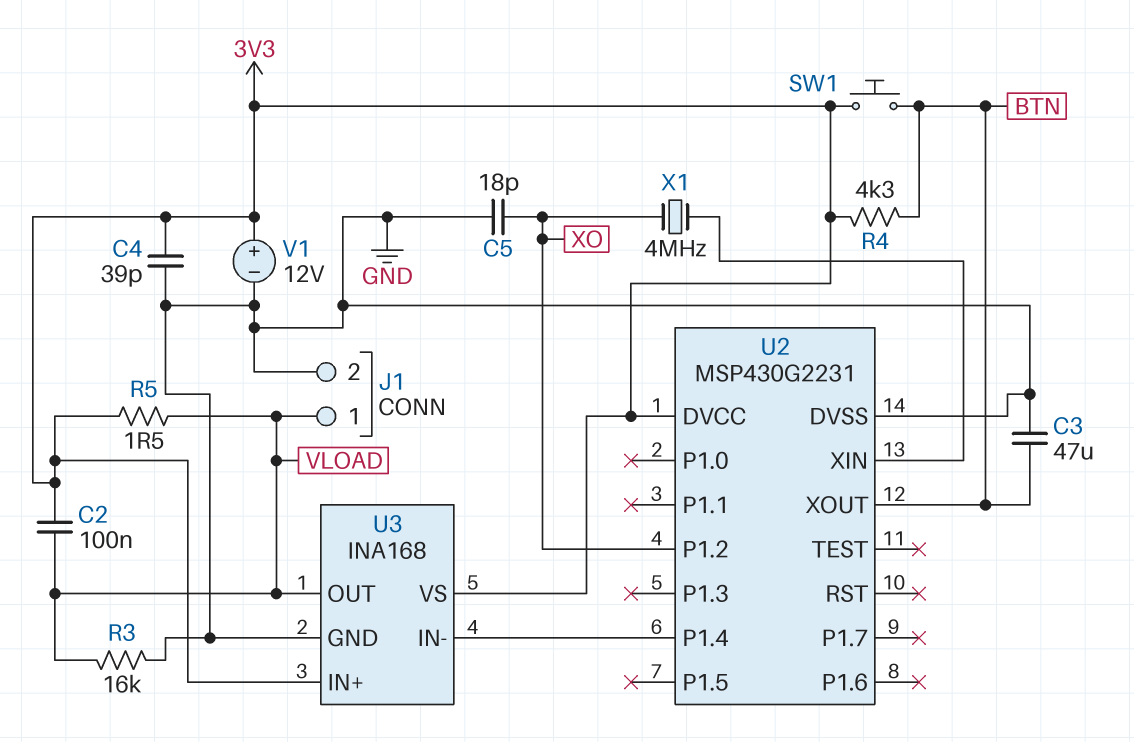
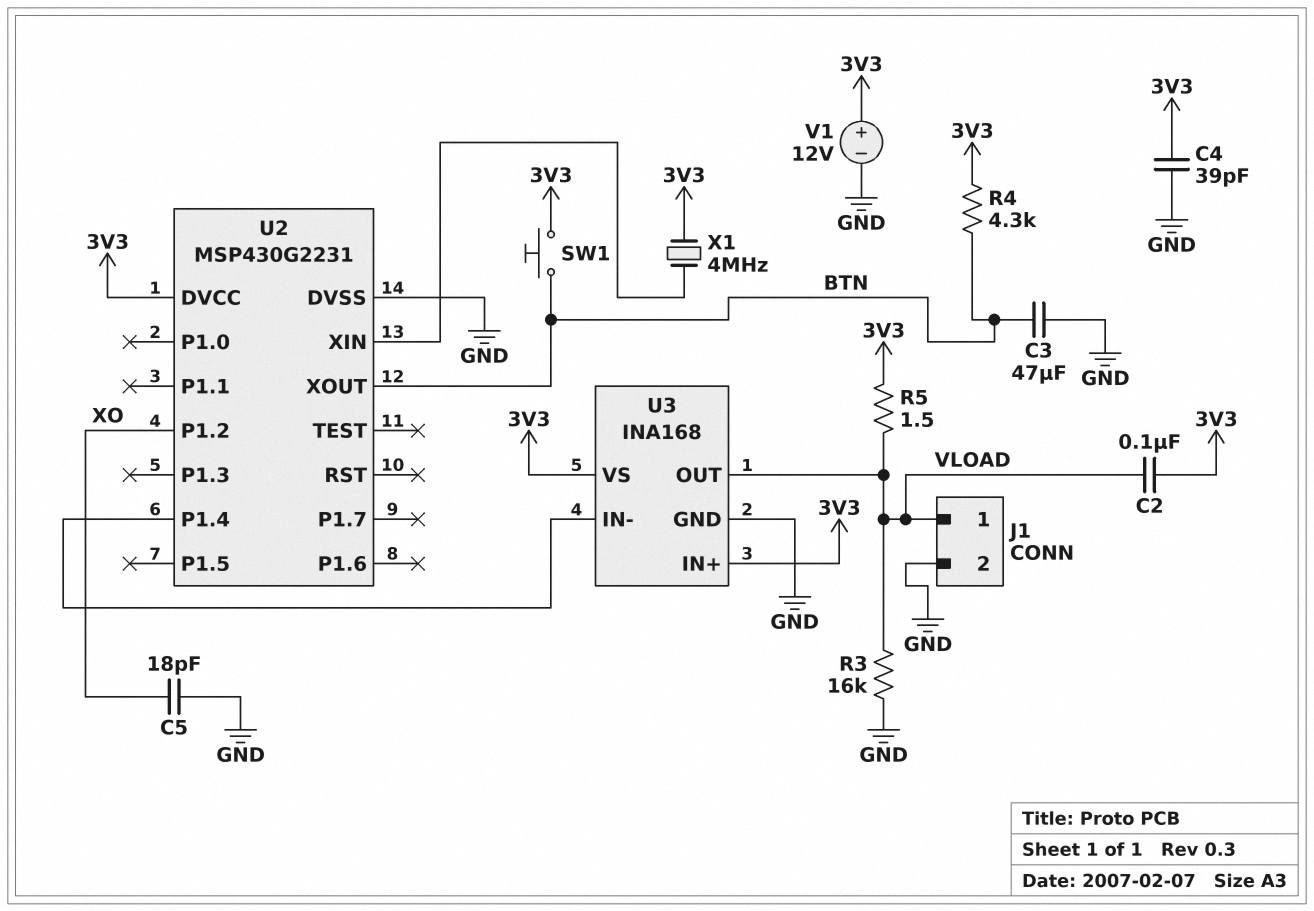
X1: 4MHz (U2/XIN, XO) -> 4MHz (3V3, U2/XIN)

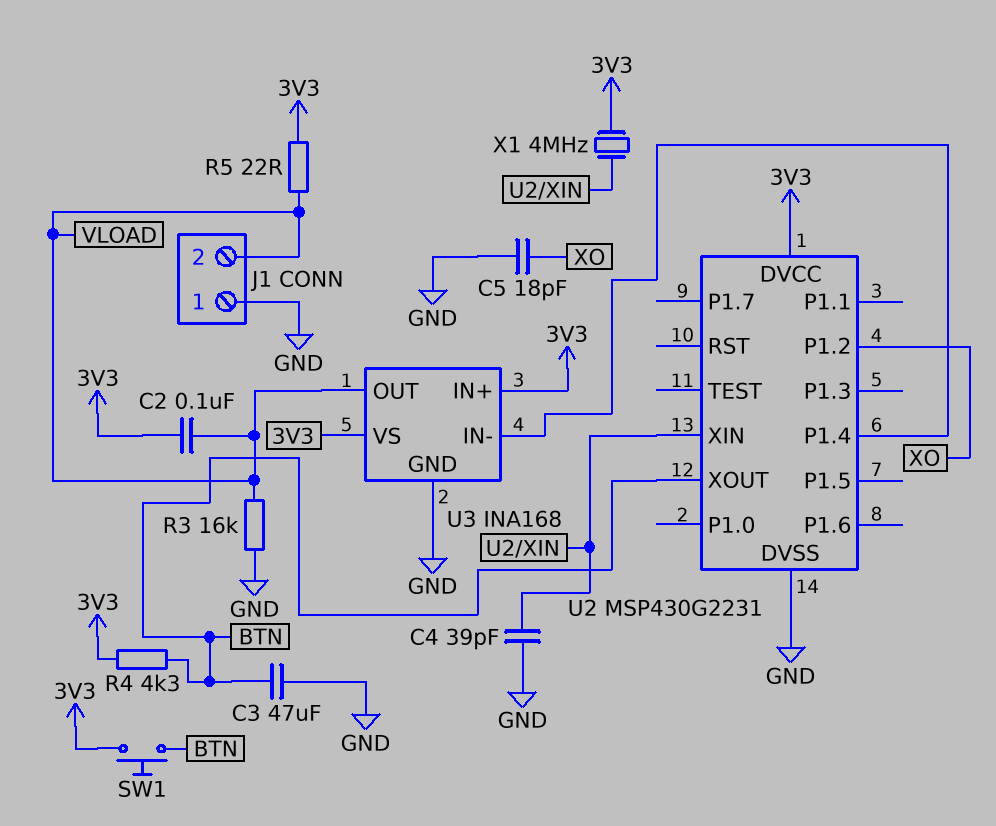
C4: 39pF (3V3, GND) -> 39pF (GND, U2/XIN)
J1 pin 1: VLOAD -> GND
J1 pin 2: GND -> VLOAD
R5: 1.5 (3V3, VLOAD) -> 22 (3V3, VLOAD)
V1: 12V (plus 3V3, minus GND) -> none

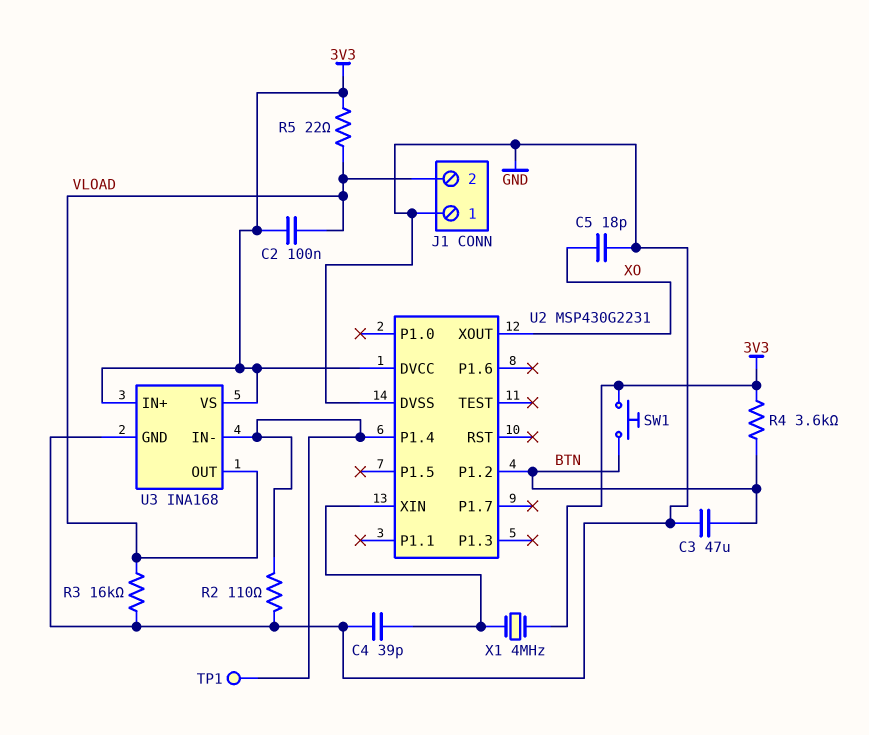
R2: none -> 110 (GND, U2/P1.4)
R4: 4.3k (3V3, BTN) -> 3.6k (3V3, BTN)
TP1: none -> test point (U2/P1.4)
U2 pin P1.2: XO -> BTN
U2 pin XOUT: BTN -> XO

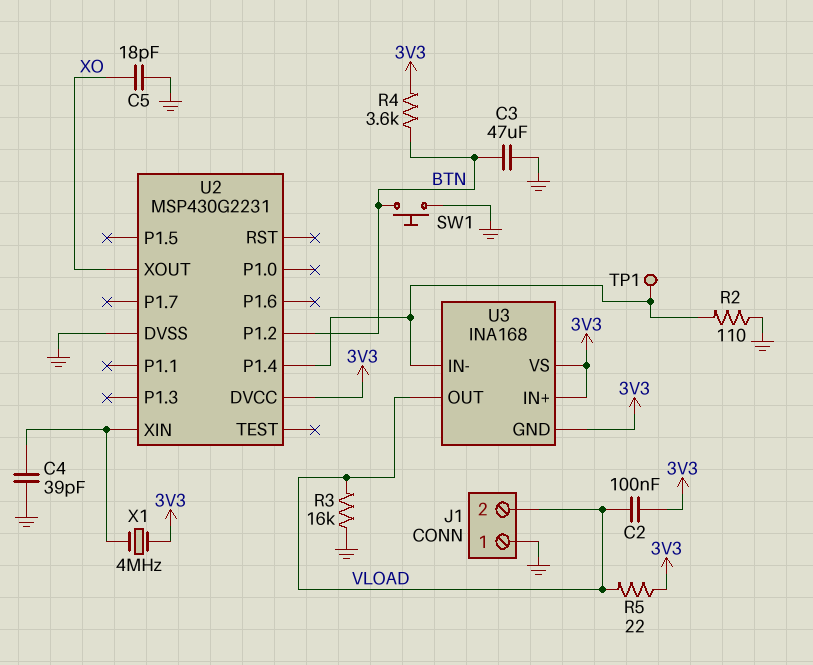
SW1: button (3V3, BTN) -> button (BTN, GND)
U3 pin GND: GND -> 3V3

